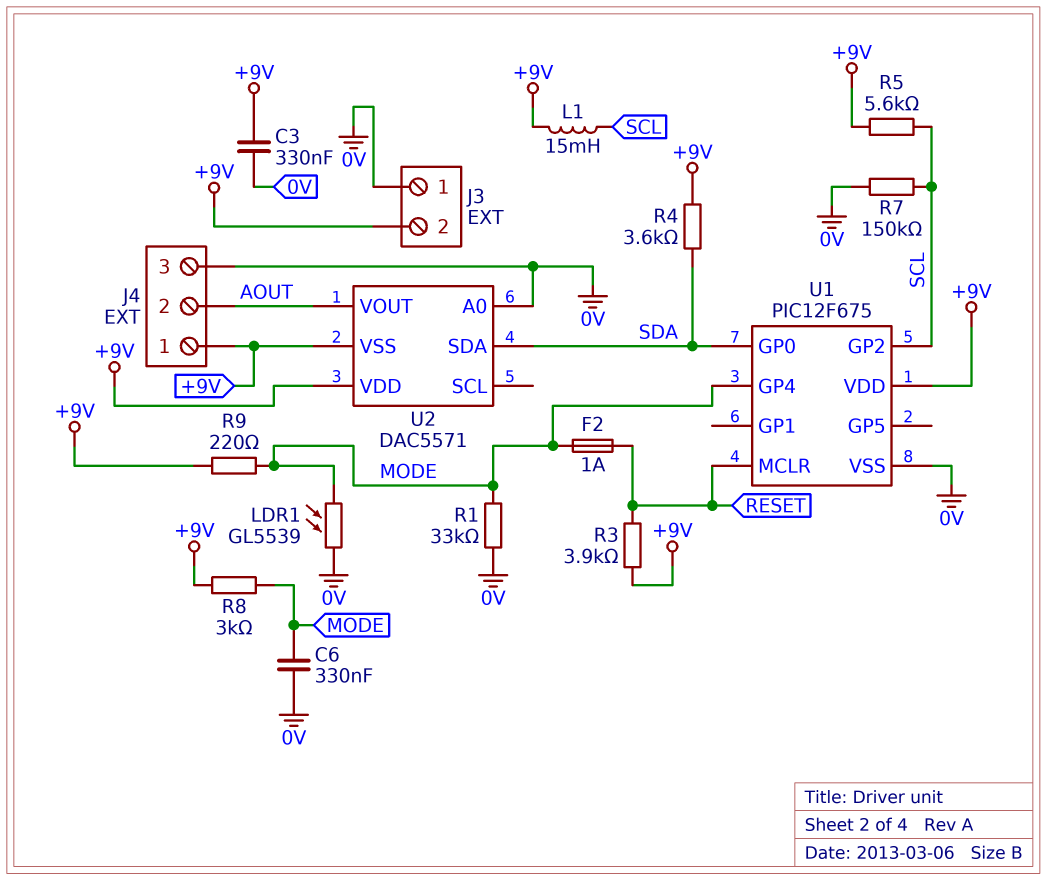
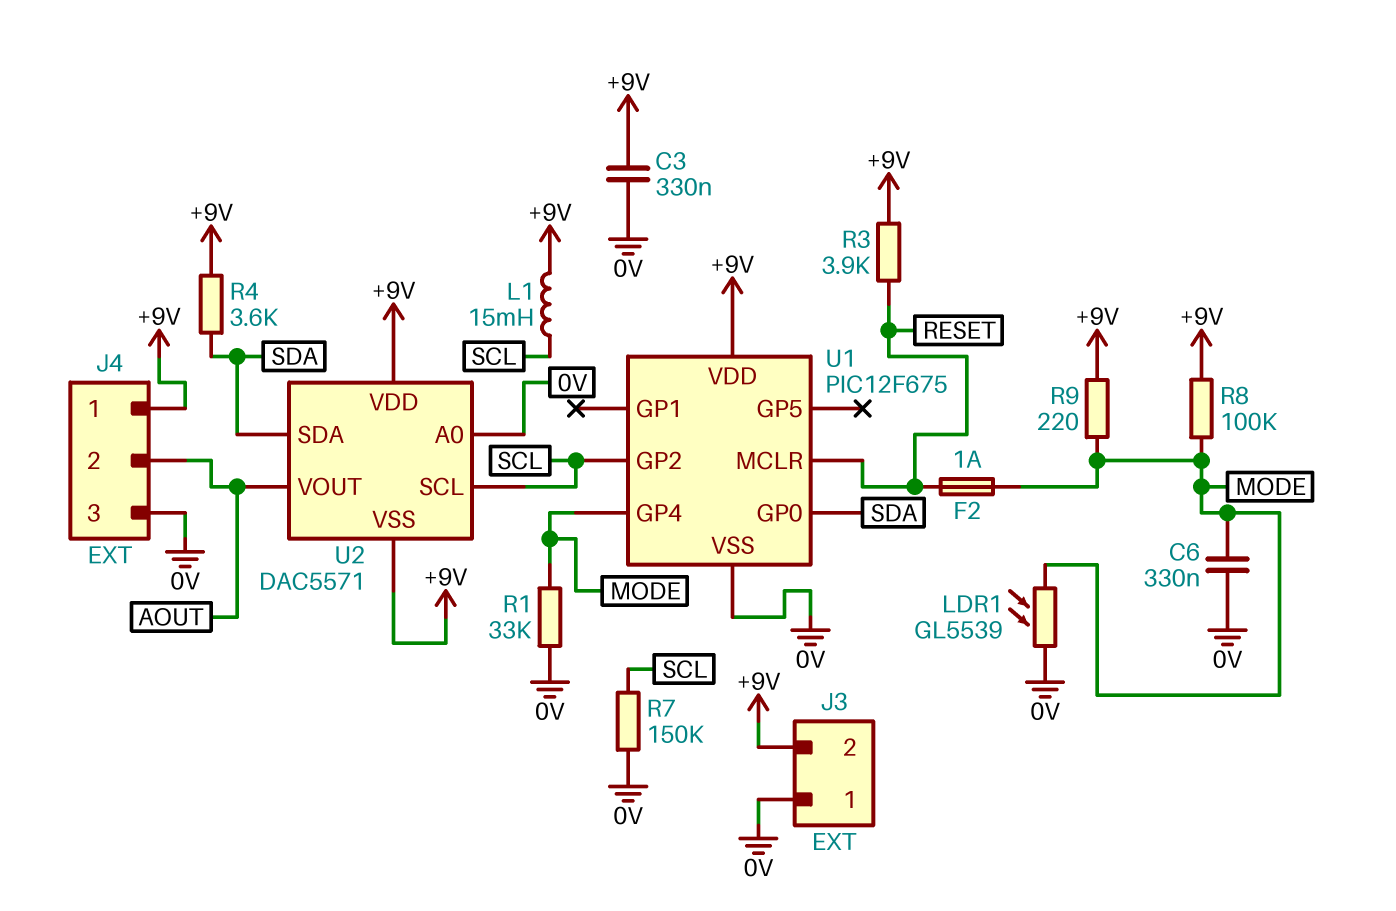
R5: 5.6k (+9V, SCL) -> none
R8: 3k (+9V, MODE) -> 100k (+9V, MODE)
U2 pin SCL: none -> SCL

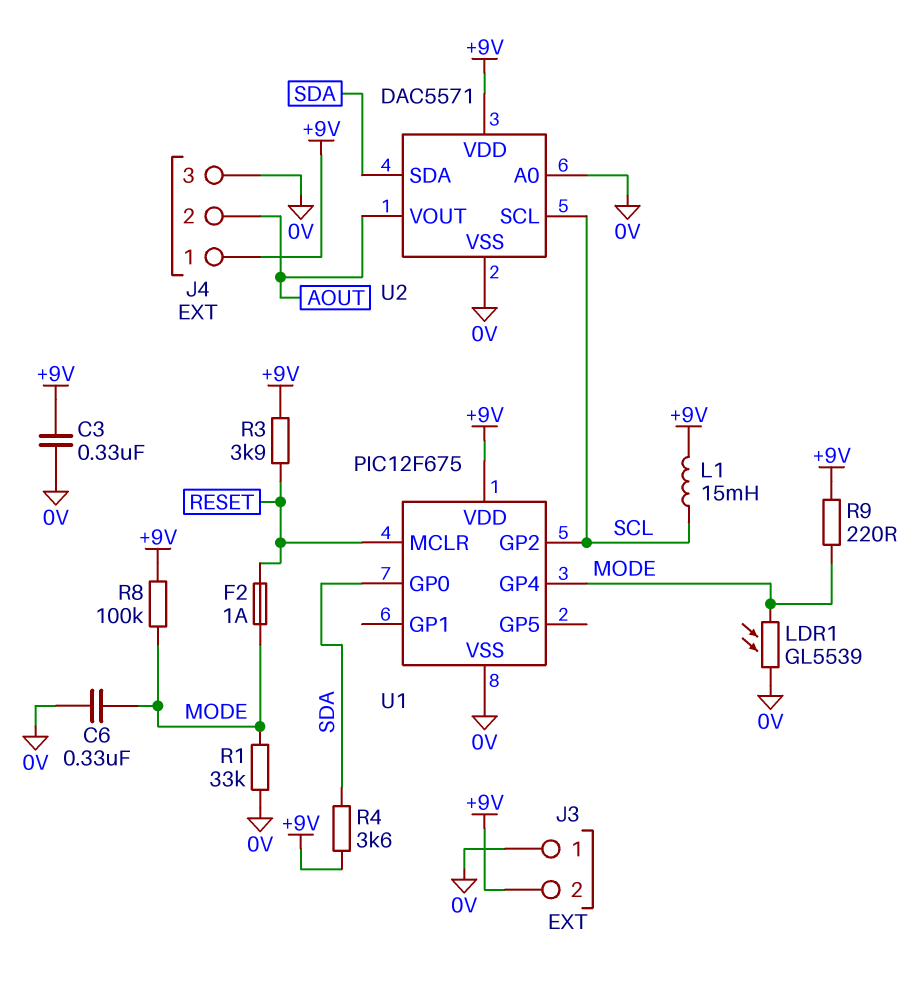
R7: 150k (0V, SCL) -> none
U2 pin VSS: +9V -> 0V

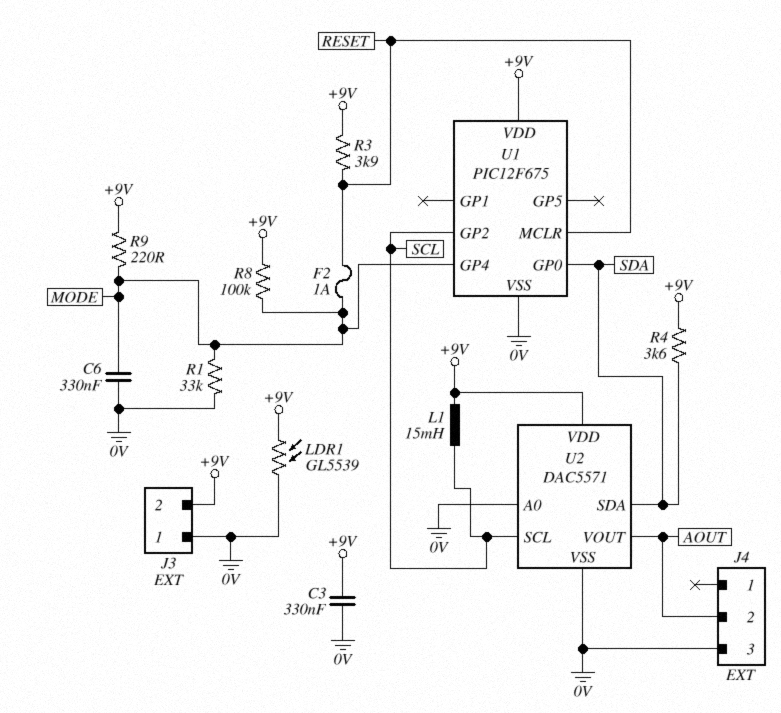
J4 pin 1: +9V -> none
LDR1: GL5539 (0V, MODE) -> GL5539 (+9V, 0V)

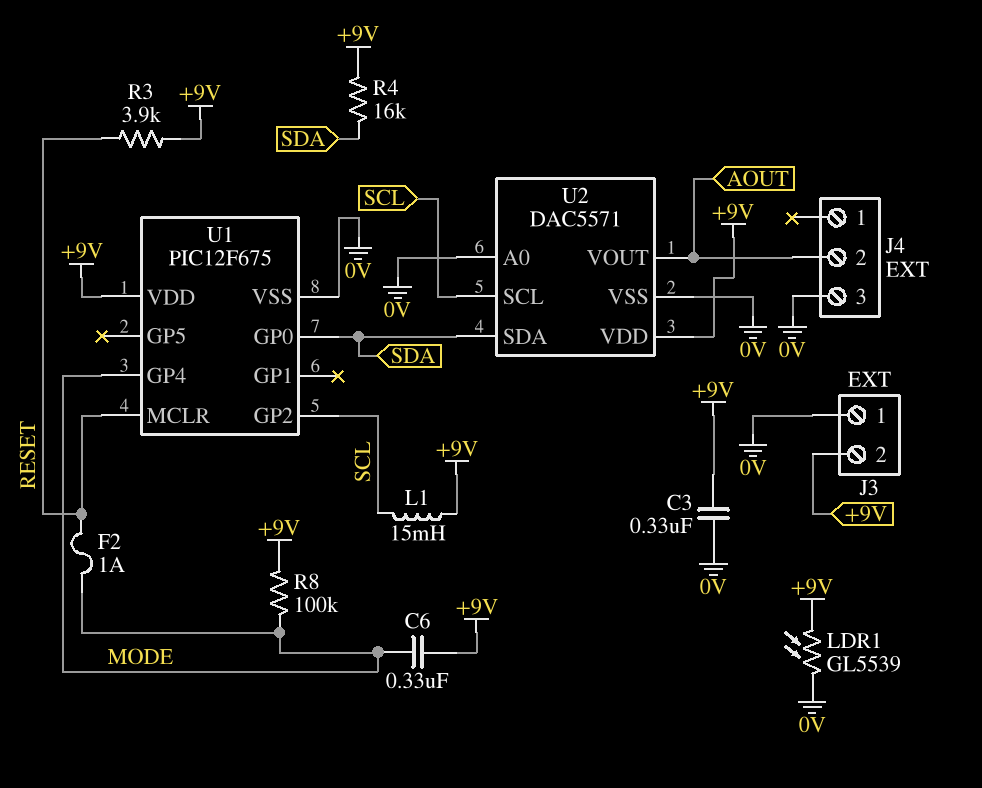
C6: 330nF (0V, MODE) -> 330nF (+9V, MODE)
R1: 33k (0V, MODE) -> none
R4: 3.6k (+9V, SDA) -> 16k (+9V, SDA)
R9: 220 (+9V, MODE) -> none

